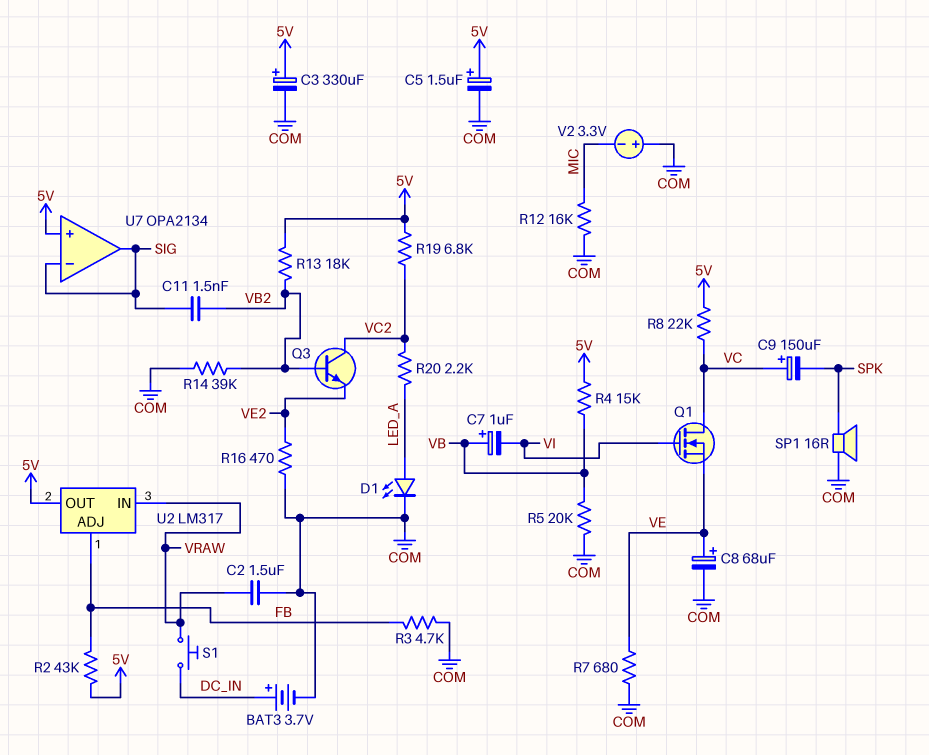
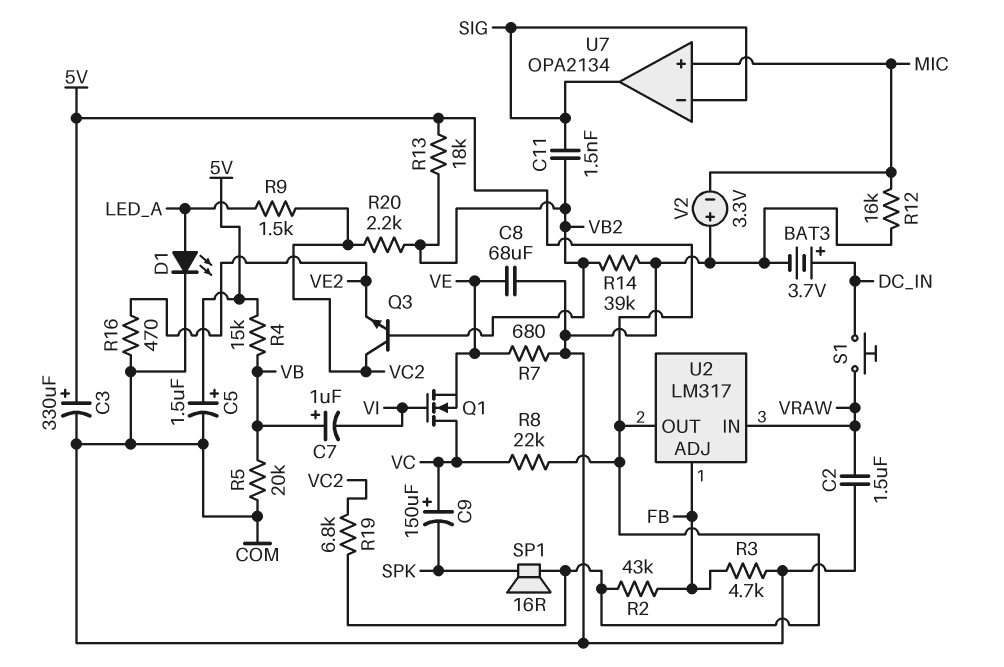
C8: 68uF (plus VE, minus COM) -> 68uF (COM, VE)
R9: none -> 1.5k (LED_A, VC2)
R20: 2.2k (LED_A, VC2) -> 2.2k (VB2, VC2)
SP1: speaker 16R (COM, SPK) -> speaker 16R (5V, SPK)
U7 pin in+: 5V -> MIC

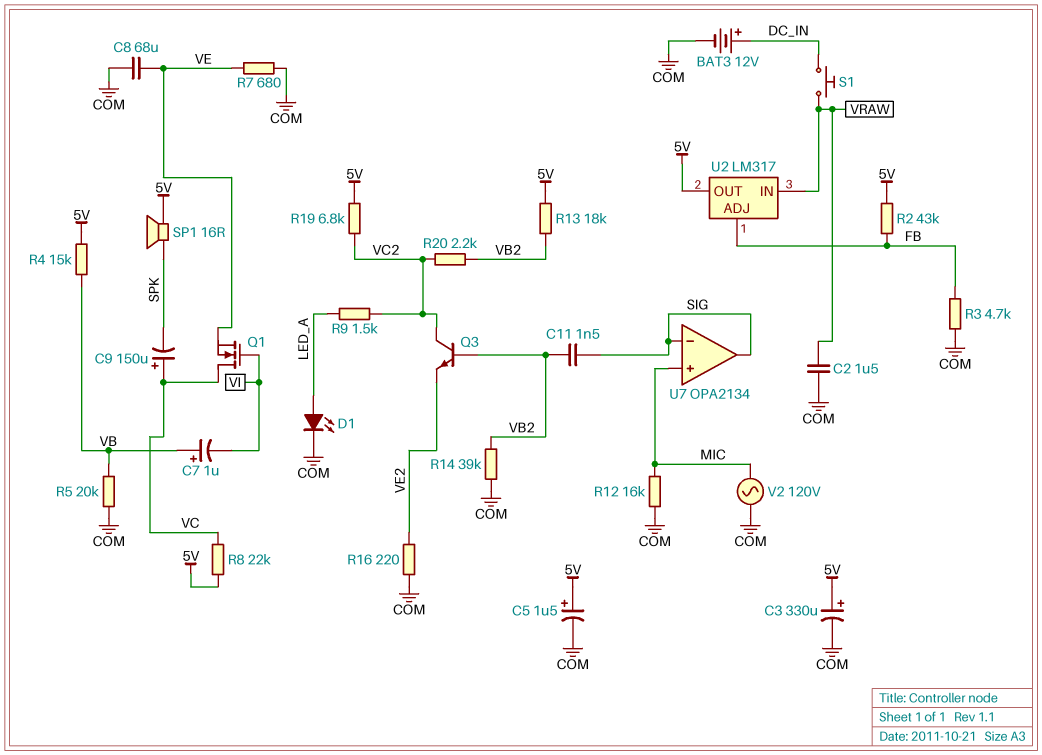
BAT3: 3.7V (plus DC_IN, minus COM) -> 12V (plus DC_IN, minus COM)
R16: 470 (COM, VE2) -> 220 (COM, VE2)
V2: 3.3V (plus COM, minus MIC) -> AC 120V (COM, MIC)

